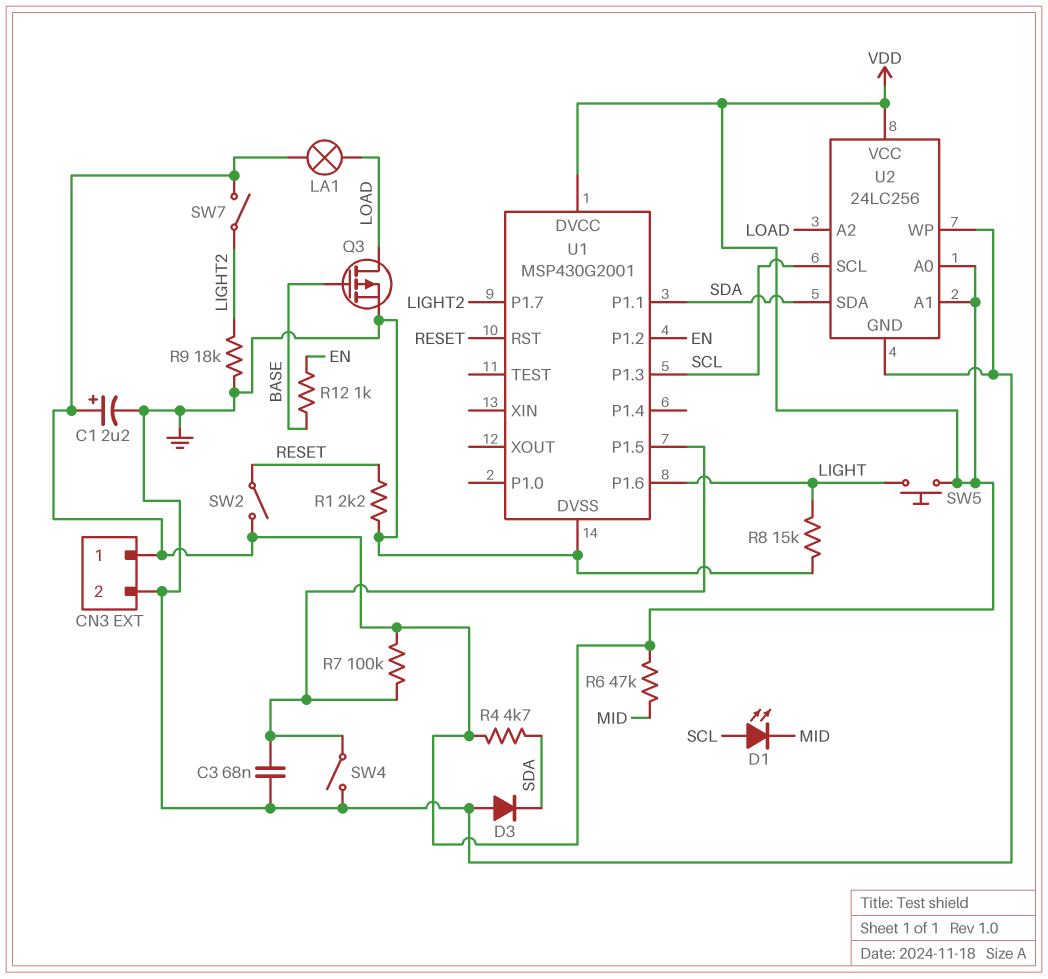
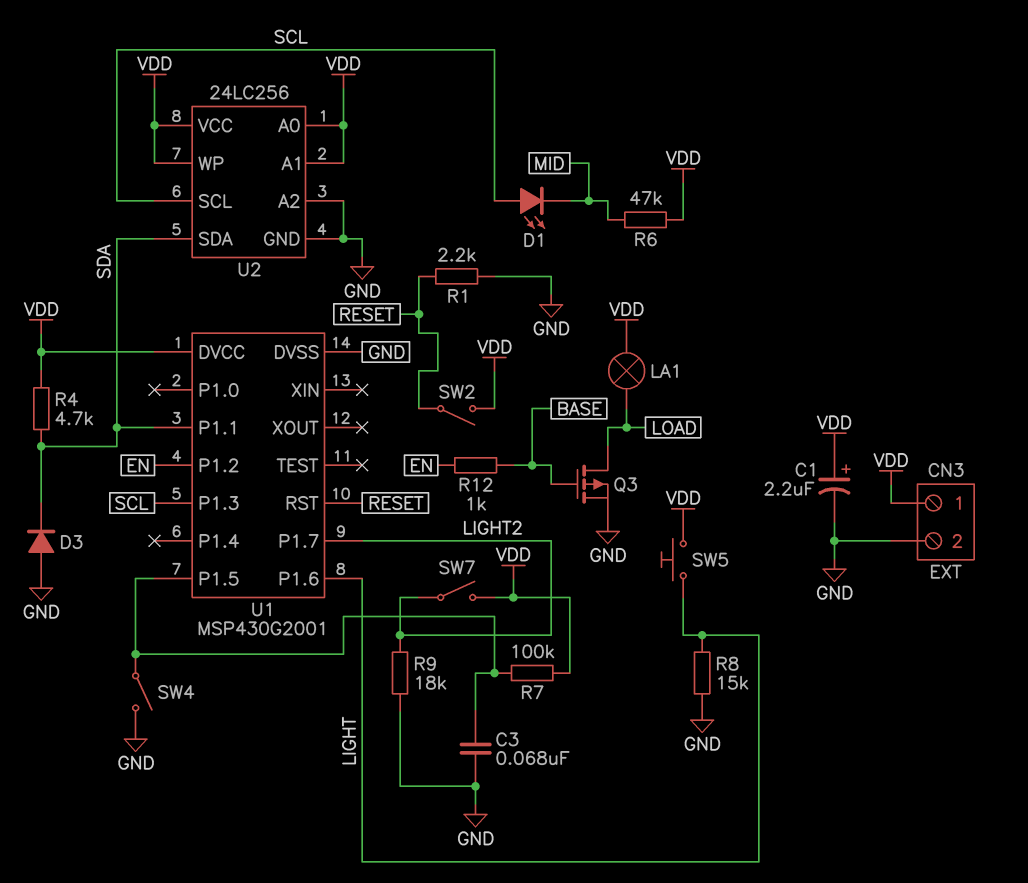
U2 pin A2: LOAD -> GND
U2 pin WP: GND -> VDD

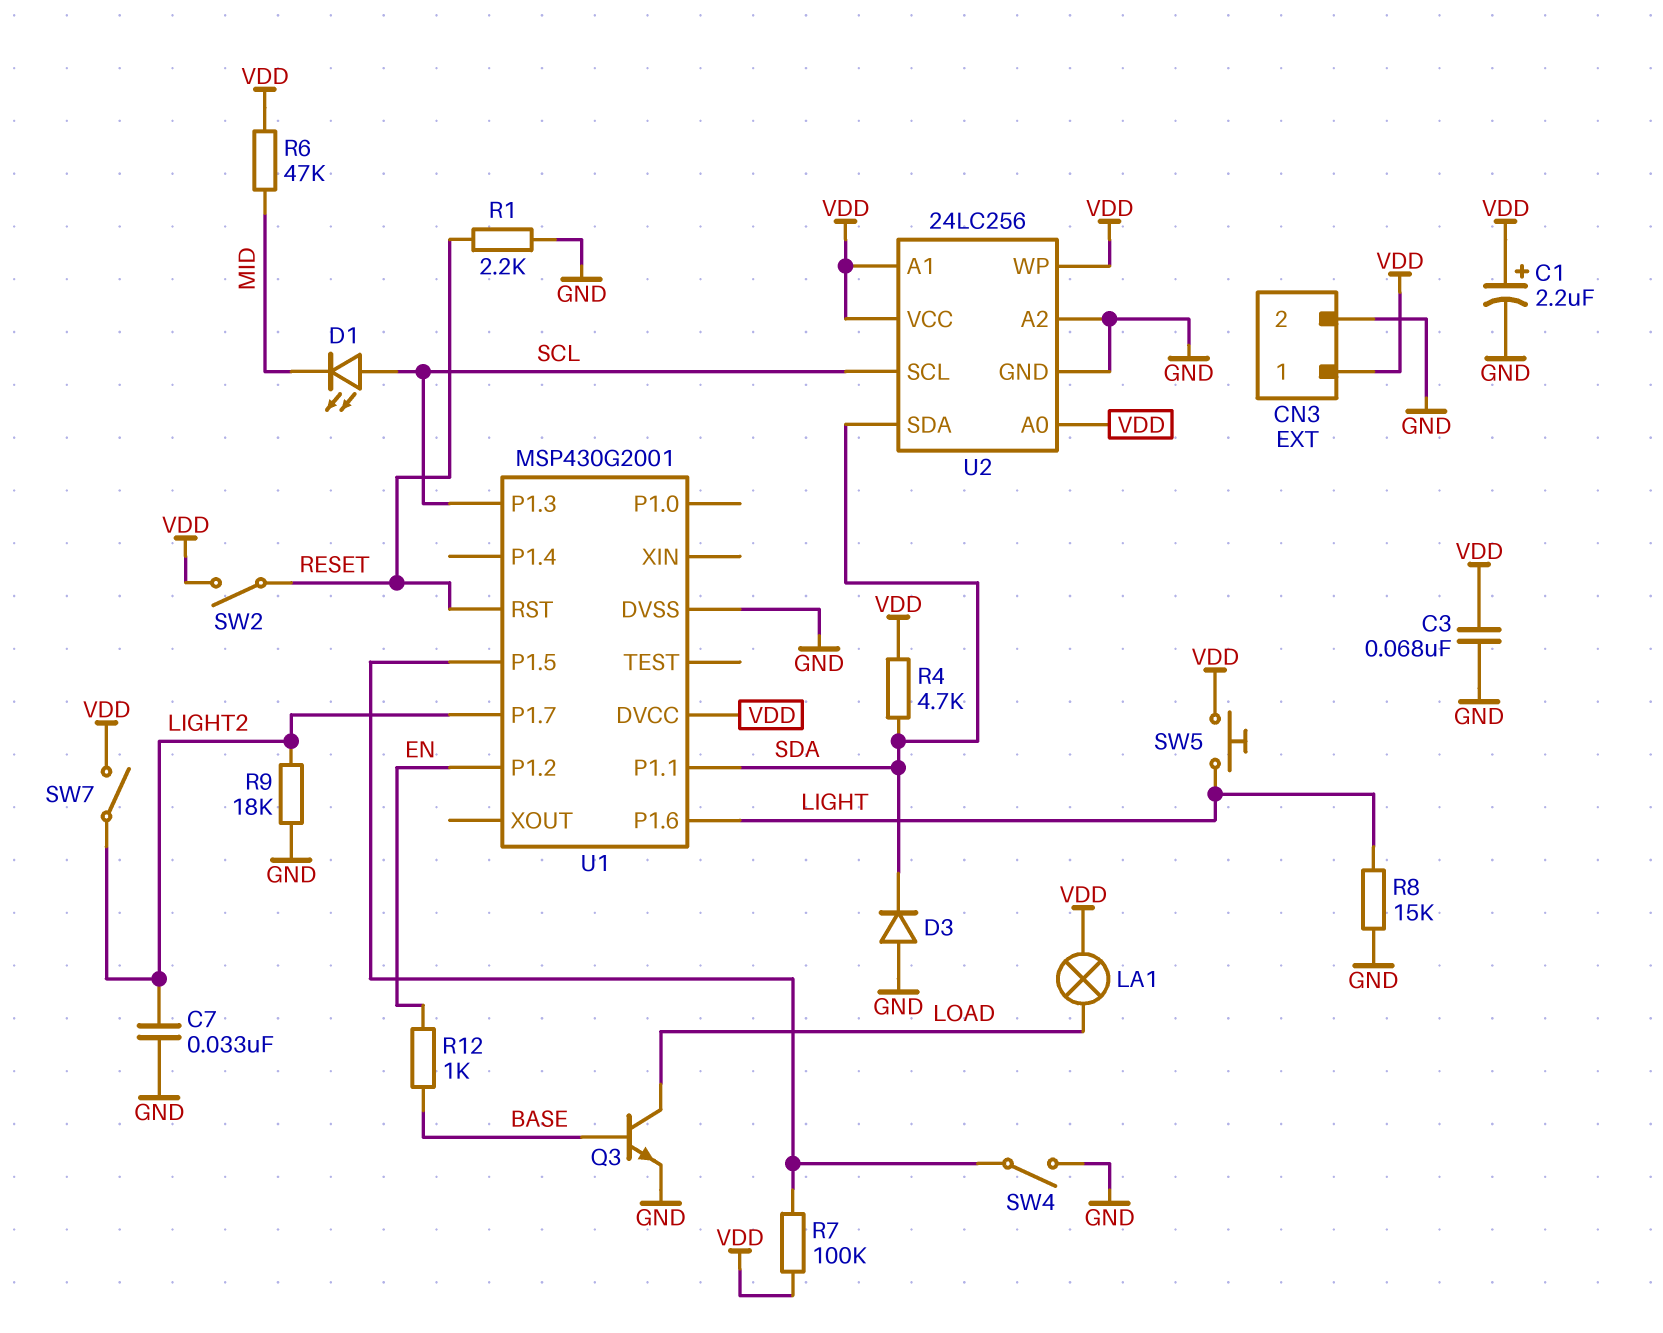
C3: 68nF (GND, U1/P1.5) -> 68nF (GND, VDD)
C7: none -> 33nF (GND, LIGHT2)
Q3: PMOS (G BASE, D LOAD, S GND) -> NPN (B BASE, C LOAD, E GND)

